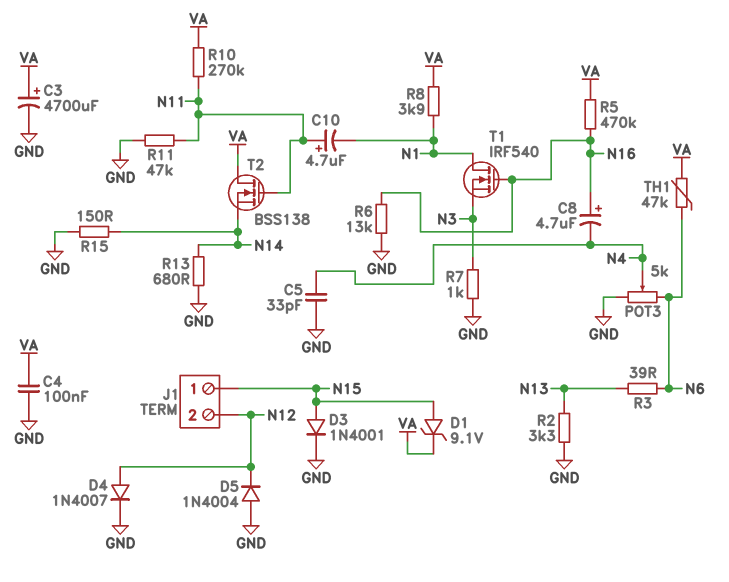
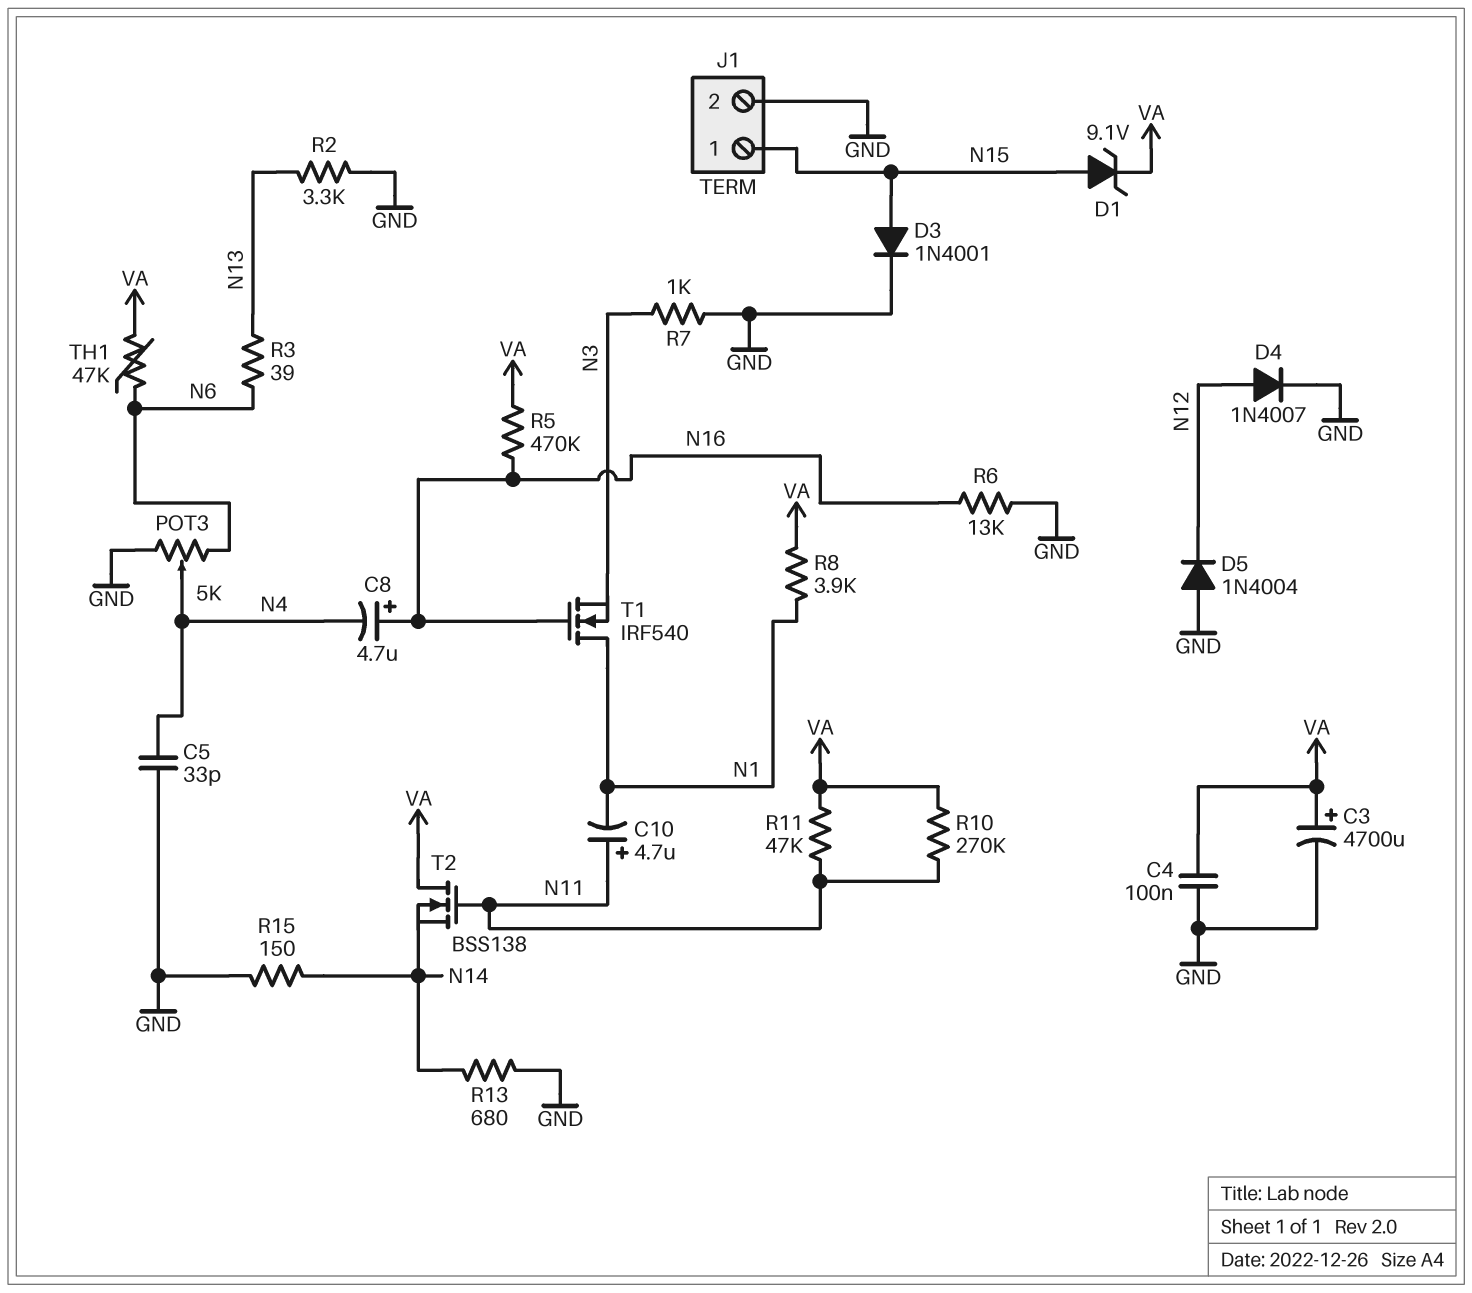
J1 pin 2: N12 -> GND
R11: 47k (GND, N11) -> 47k (N11, VA)

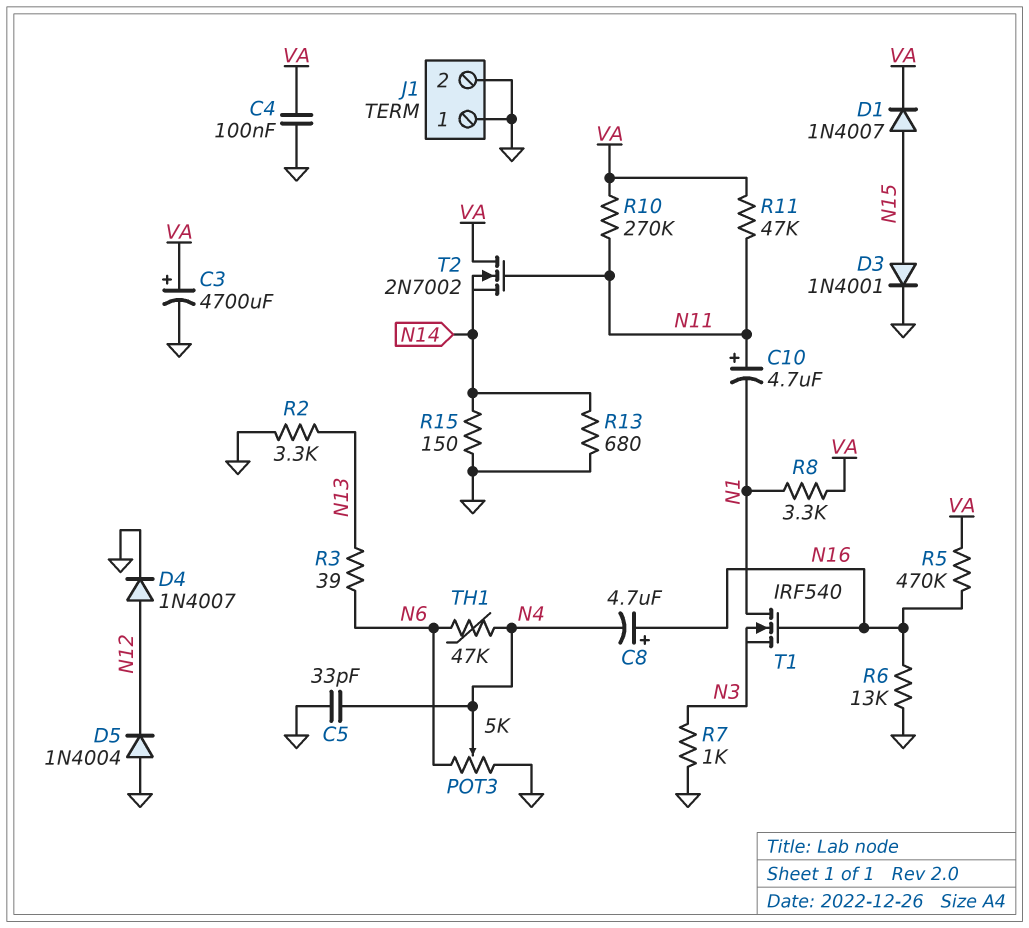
D1: zener 9.1V (A N15, K VA) -> diode 1N4007 (A N15, K VA)
J1 pin 1: N15 -> GND
R8: 3.9k (N1, VA) -> 3.3k (N1, VA)
T2: NMOS BSS138 (G N11, D VA, S N14) -> NMOS 2N7002 (G N11, D VA, S N14)
TH1: 47k (N6, VA) -> 47k (N4, N6)

